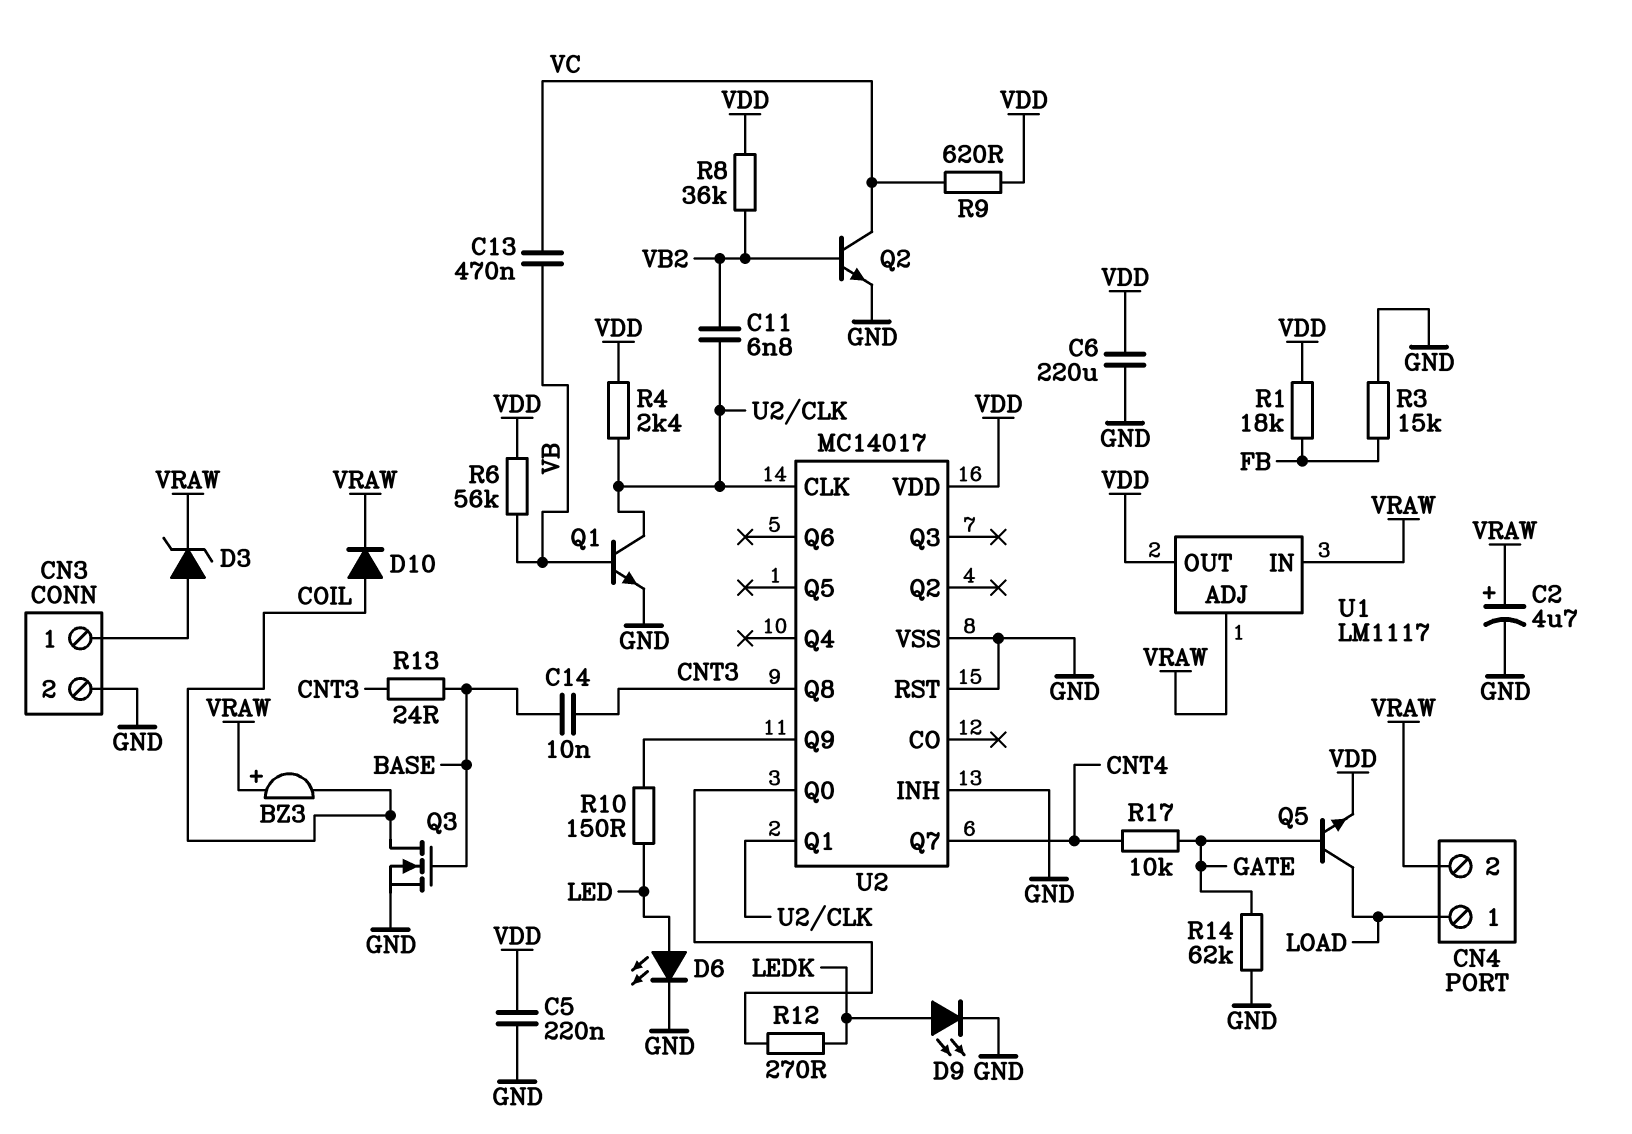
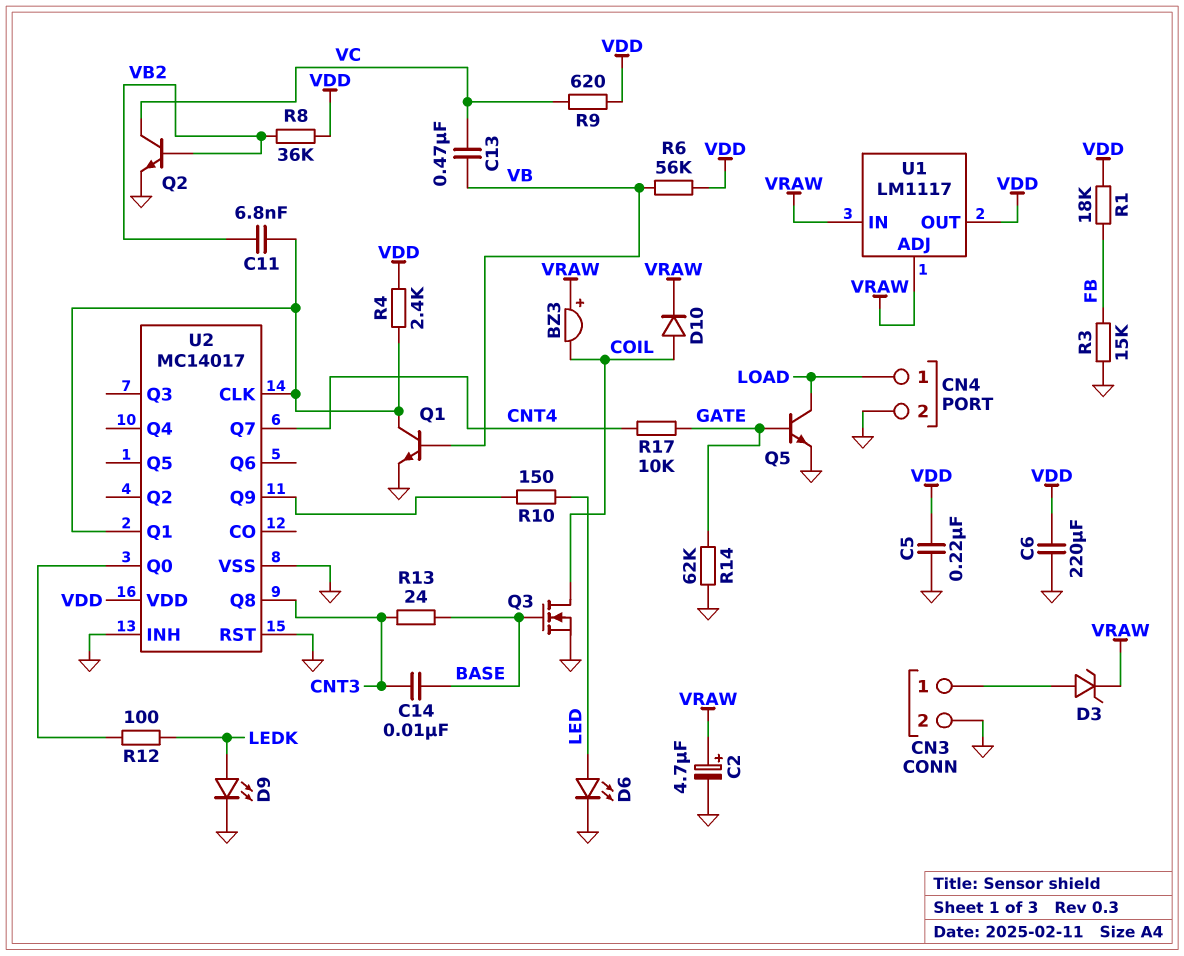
CN4 pin 2: VRAW -> GND
Q5: NPN (B GATE, C LOAD, E VDD) -> NPN (B GATE, C LOAD, E GND)
R12: 270 (LEDK, U2/Q0) -> 100 (LEDK, U2/Q0)

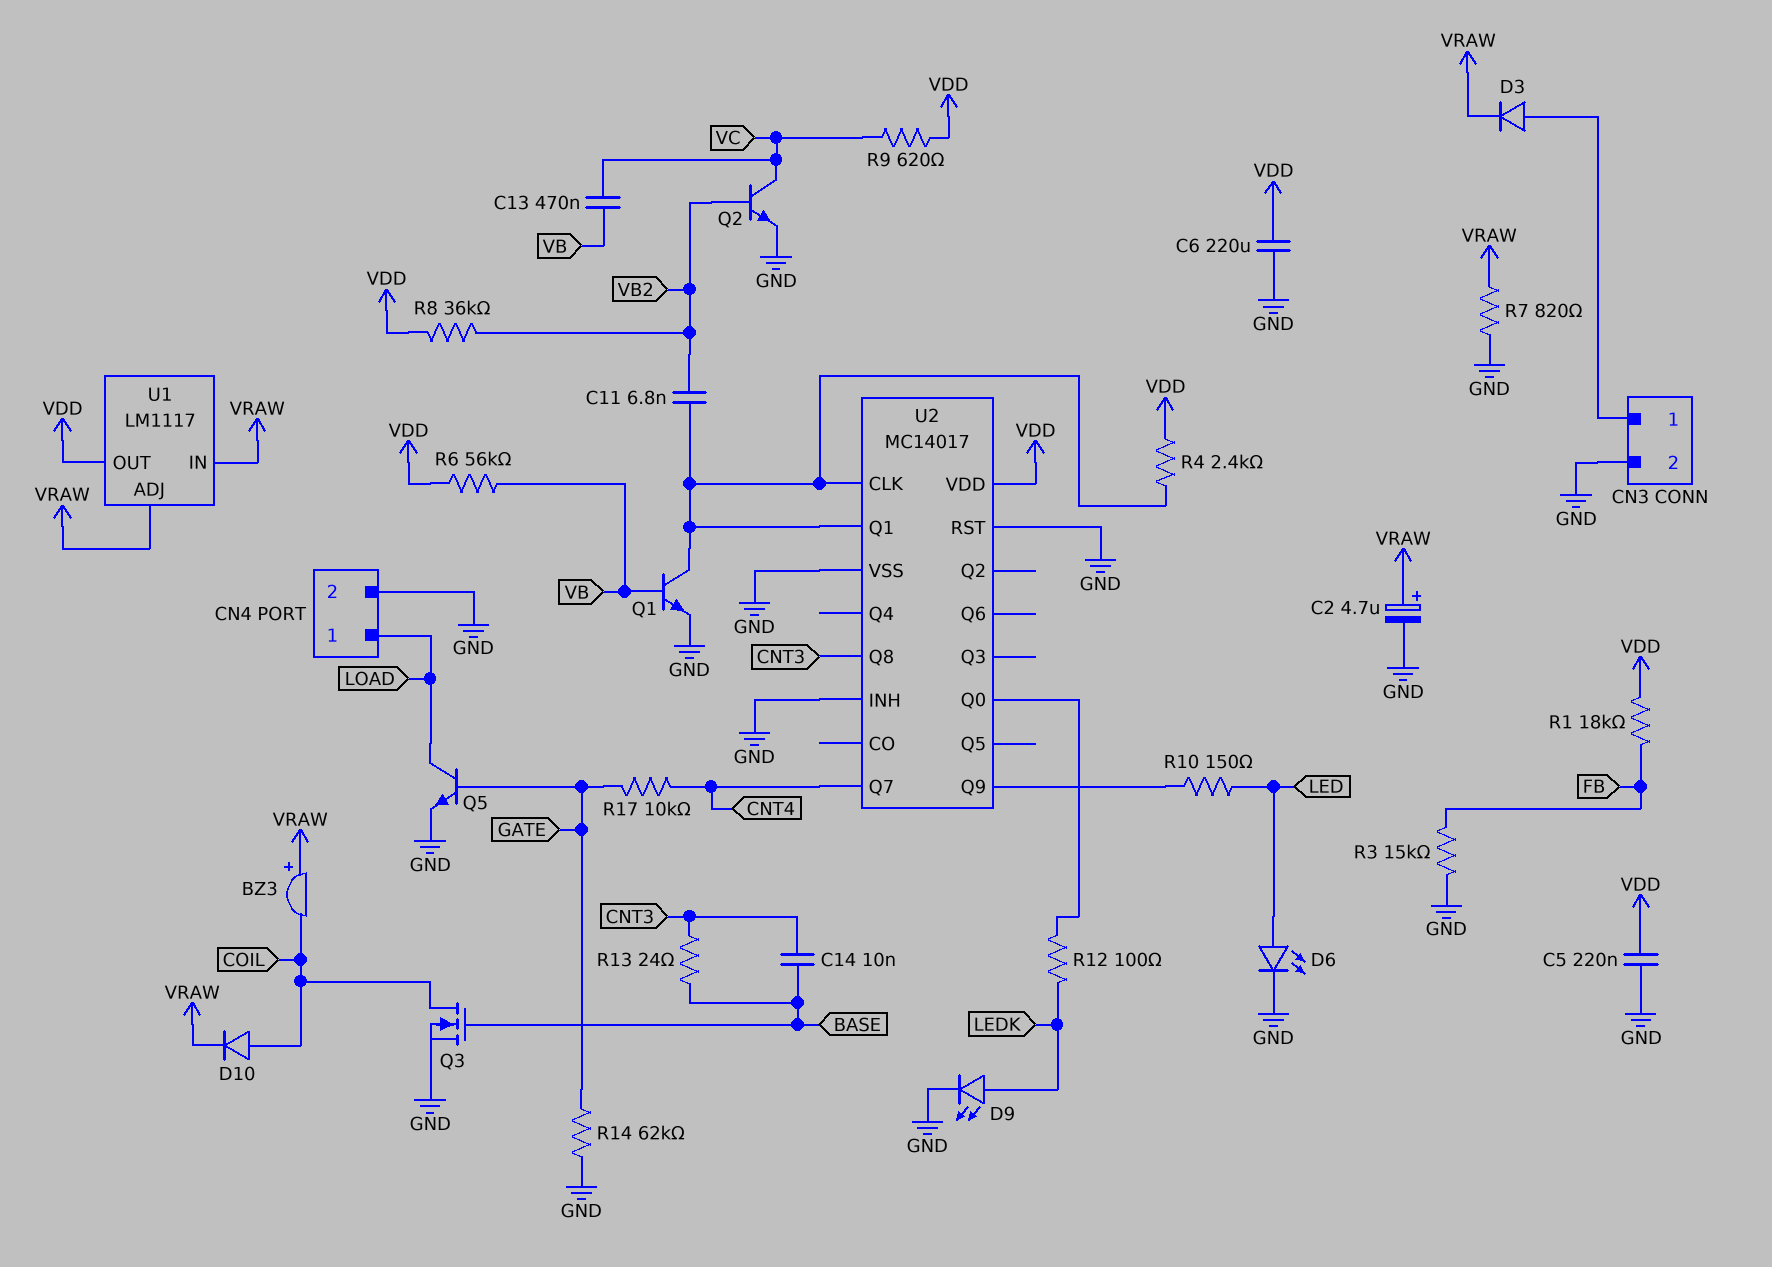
D3: zener (A CN3/1, K VRAW) -> diode (A CN3/1, K VRAW)
R7: none -> 820 (GND, VRAW)

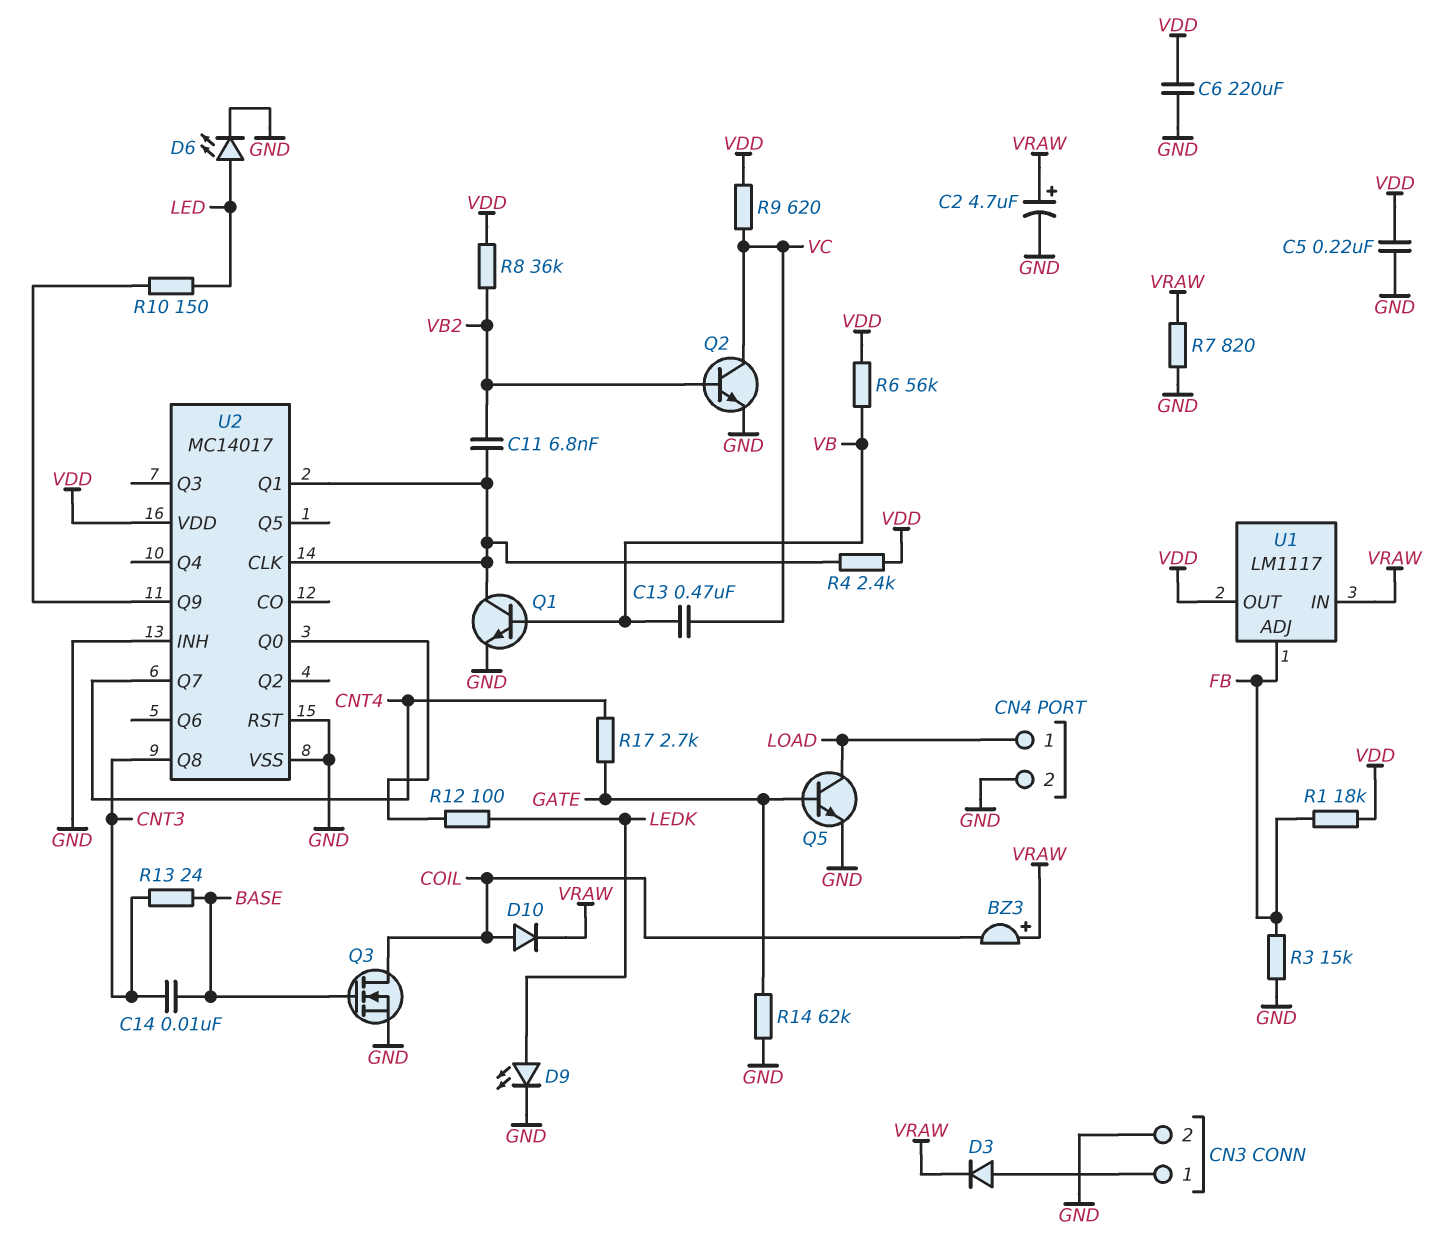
R17: 10k (CNT4, GATE) -> 2.7k (CNT4, GATE)
U1 pin ADJ: VRAW -> FB

